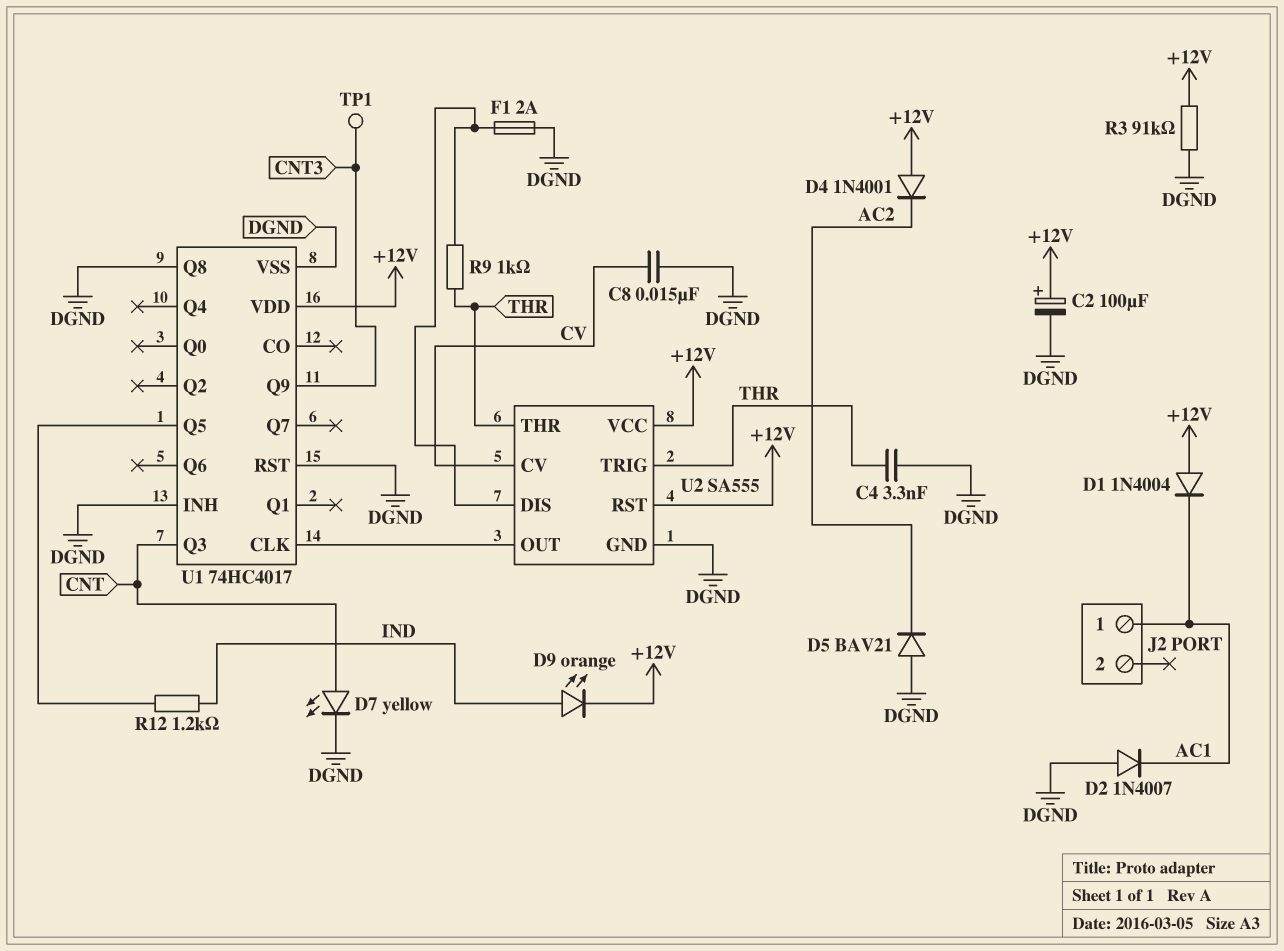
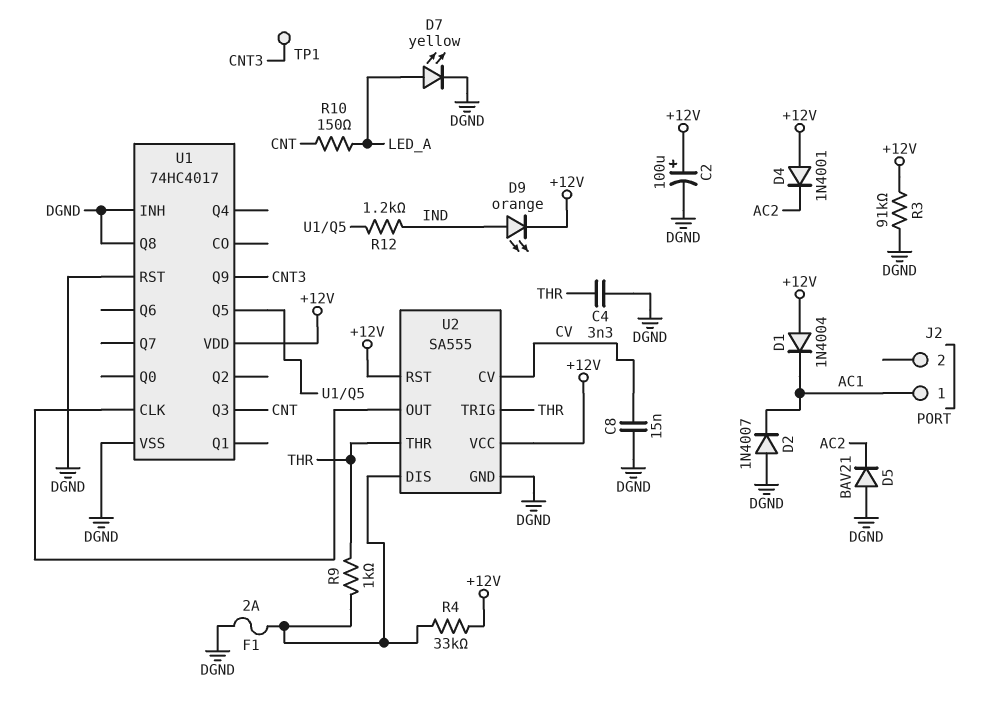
D7: LED yellow (A CNT, K DGND) -> LED yellow (A LED_A, K DGND)
R4: none -> 33k (+12V, U2/DIS)
R10: none -> 150 (CNT, LED_A)

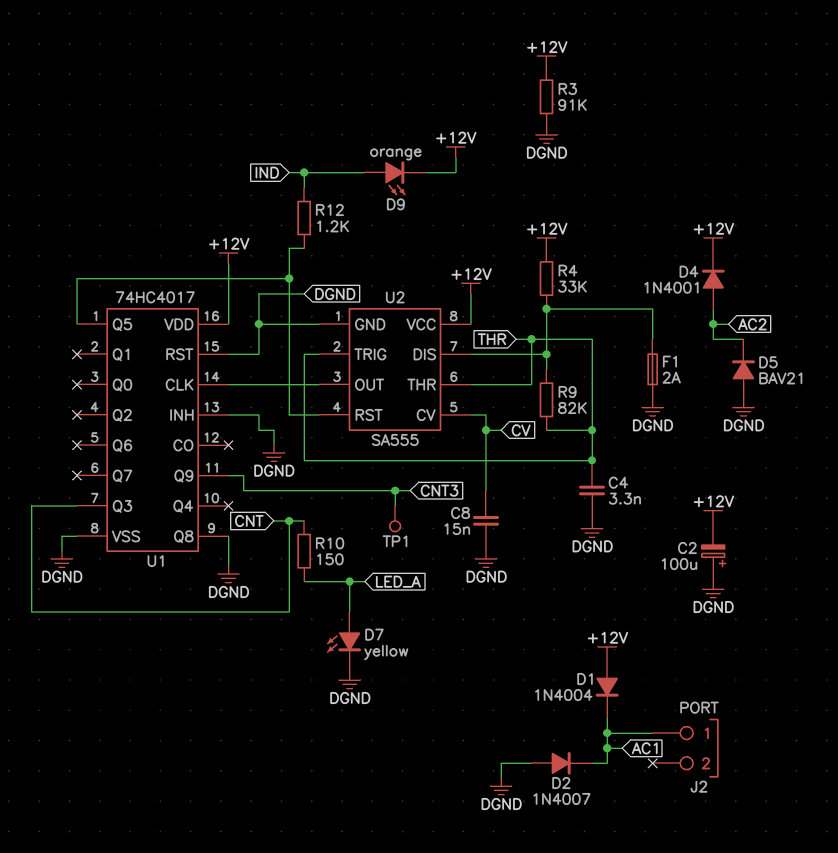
C2: 100uF (plus +12V, minus DGND) -> 100uF (plus DGND, minus +12V)
D4: diode 1N4001 (A +12V, K AC2) -> diode 1N4001 (A AC2, K +12V)
R9: 1k (THR, U2/DIS) -> 82k (THR, U2/DIS)
U2 pin RST: +12V -> U1/Q5

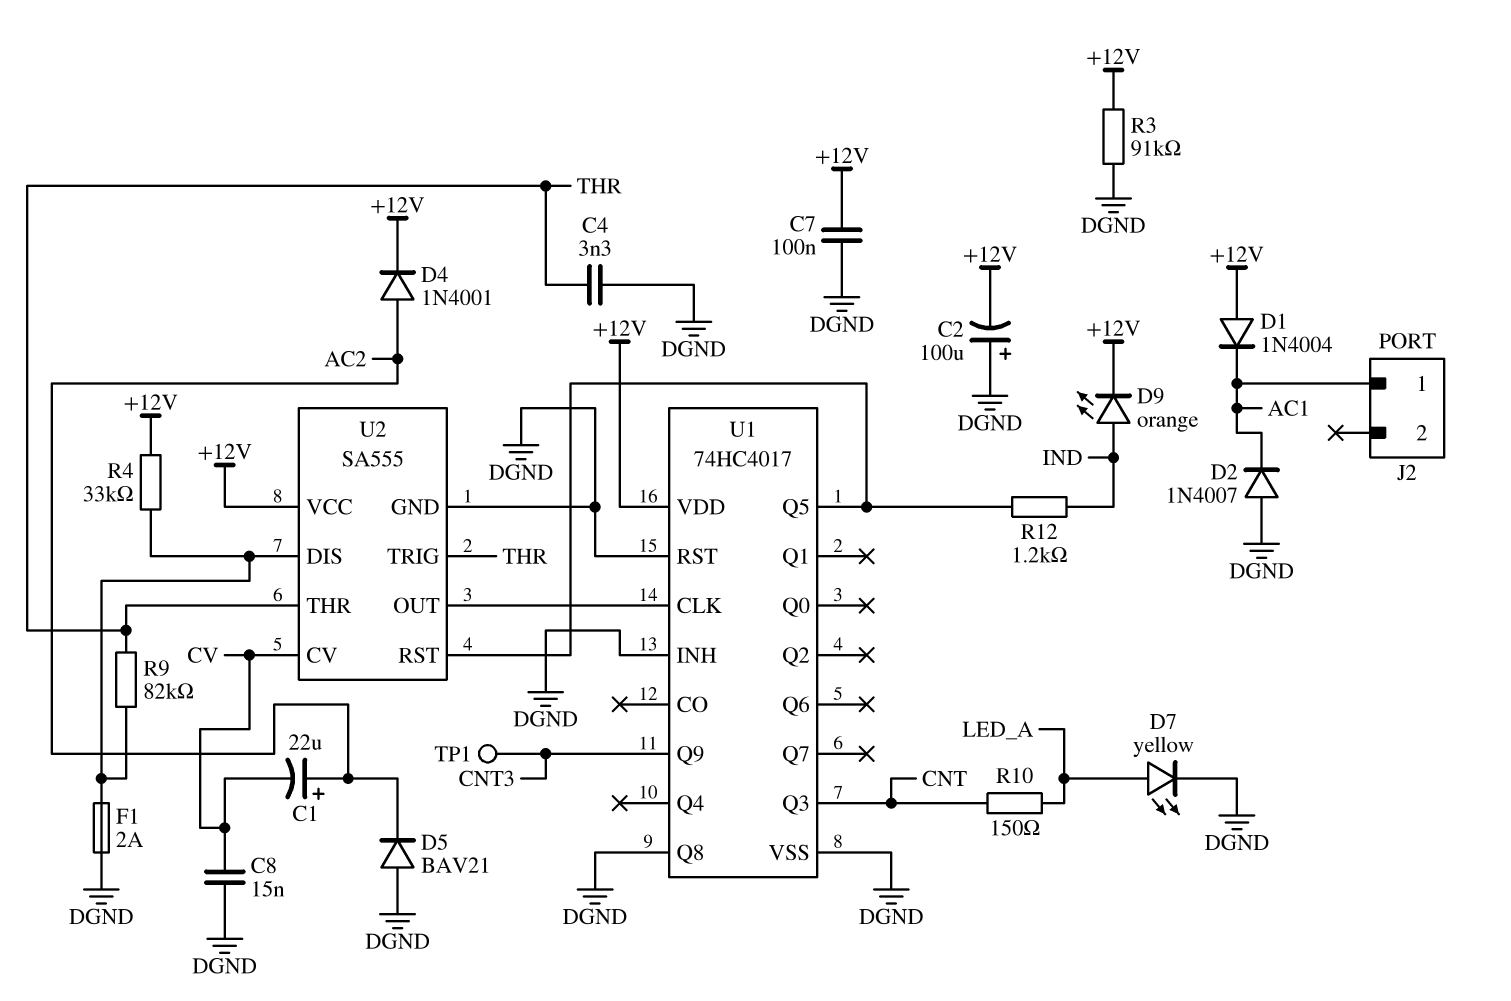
C1: none -> 22uF (plus AC2, minus CV)
C7: none -> 100nF (+12V, DGND)

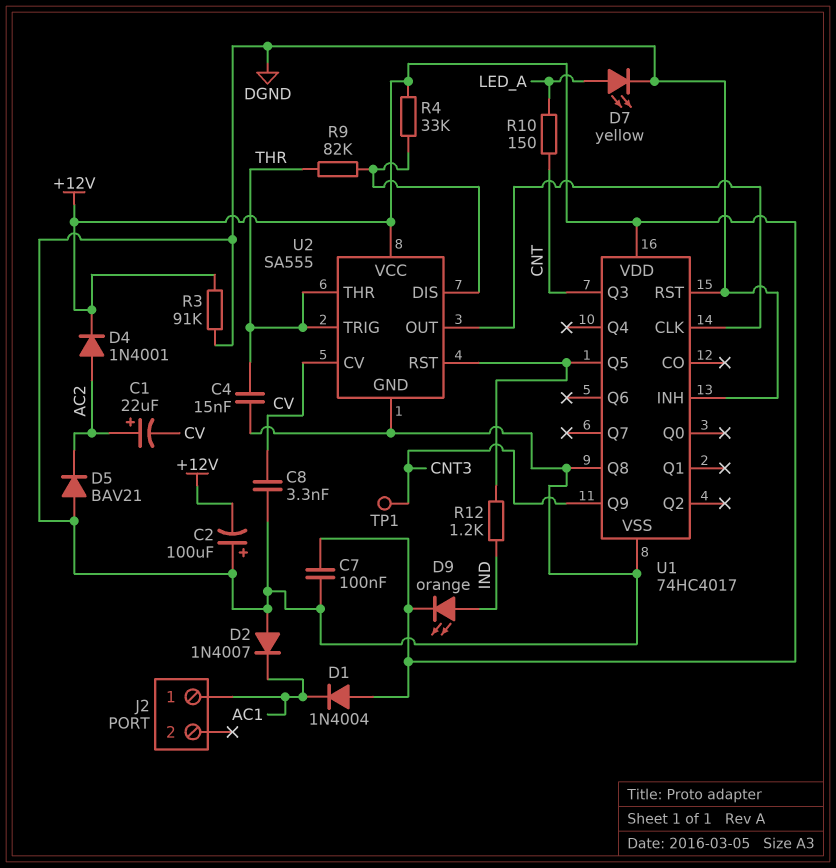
C4: 3.3nF (DGND, THR) -> 15nF (DGND, THR)
C8: 15nF (CV, DGND) -> 3.3nF (CV, DGND)
F1: 2A (DGND, U2/DIS) -> none

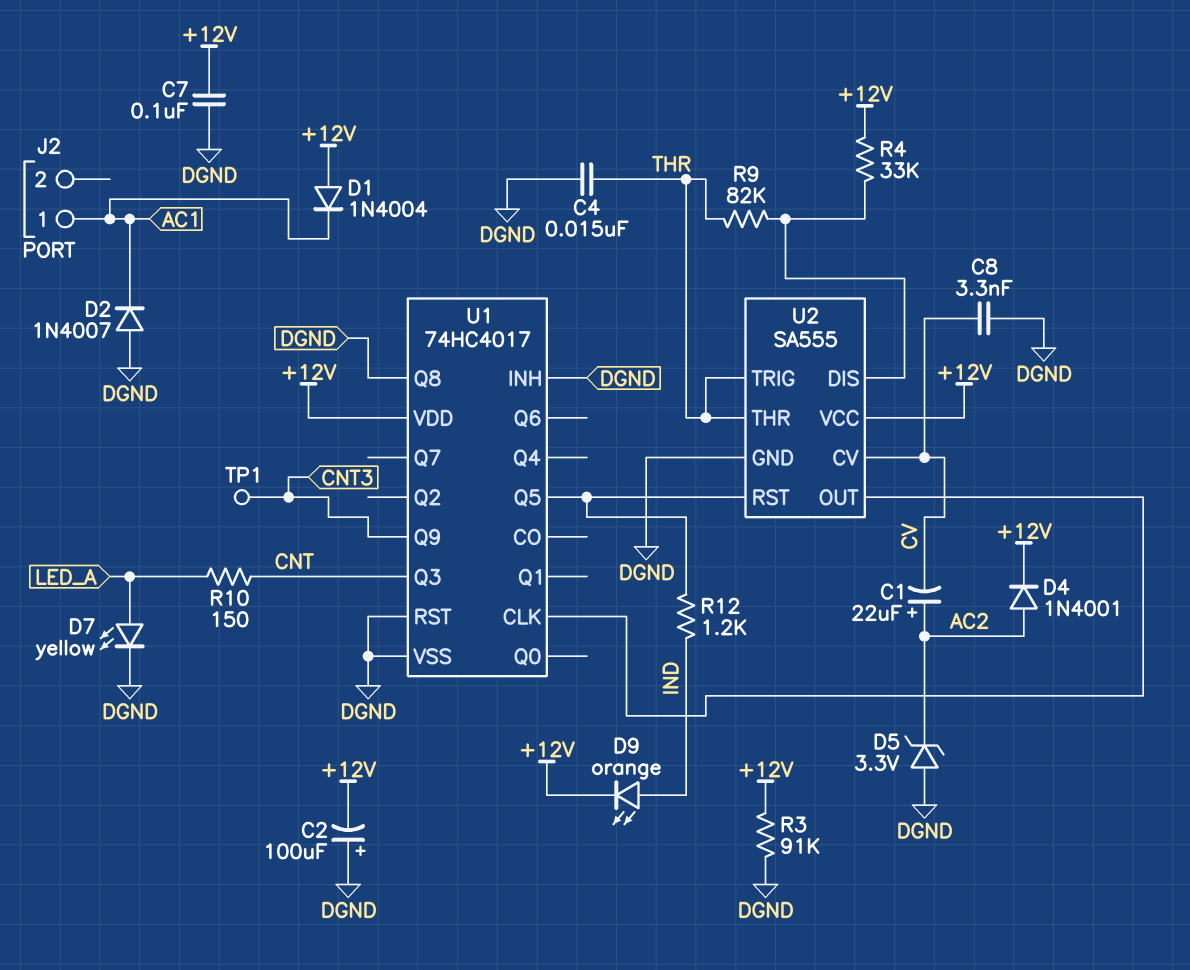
D5: diode BAV21 (A DGND, K AC2) -> zener 3.3V (A DGND, K AC2)

